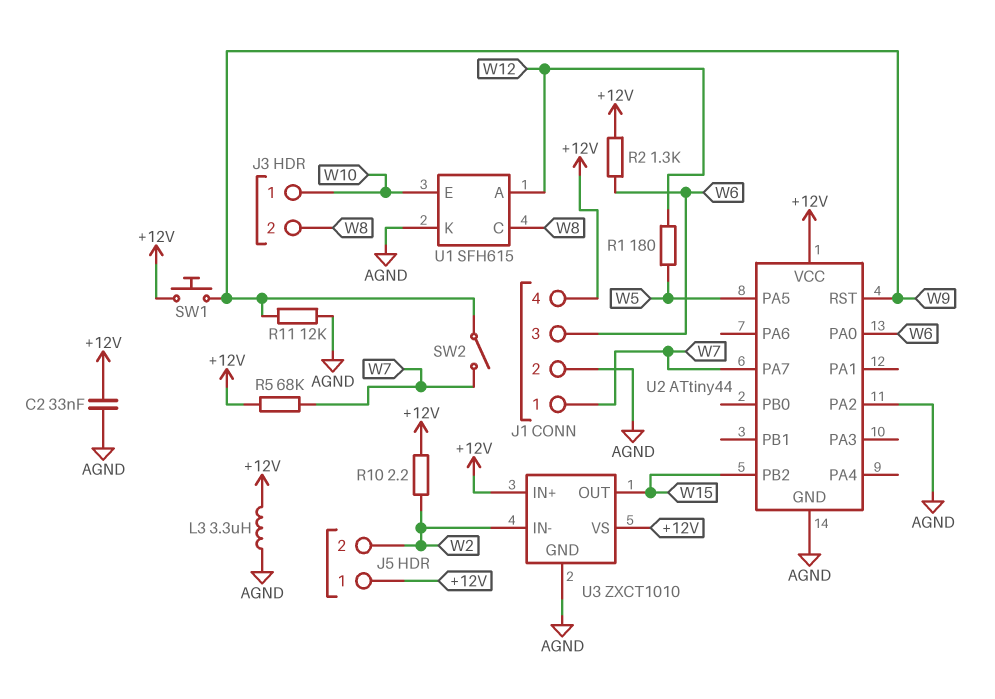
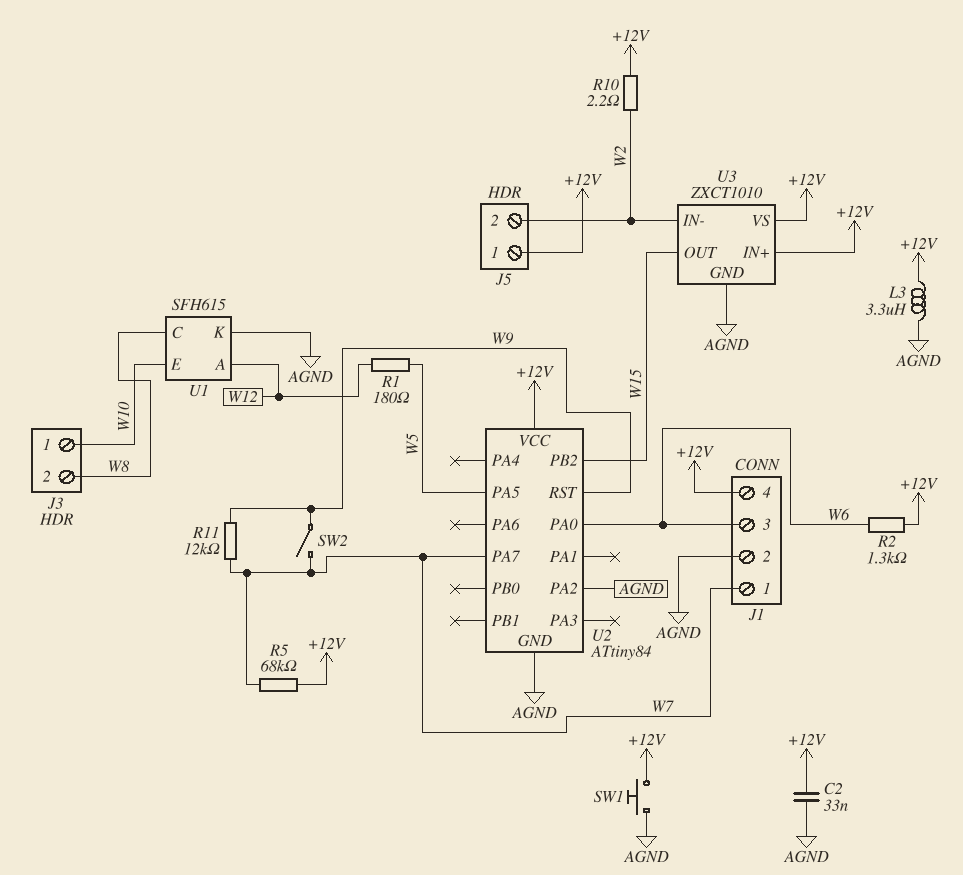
R11: 12k (AGND, W9) -> 12k (W7, W9)
SW1: button (+12V, W9) -> button (+12V, AGND)
U2: ATtiny44 -> ATtiny84

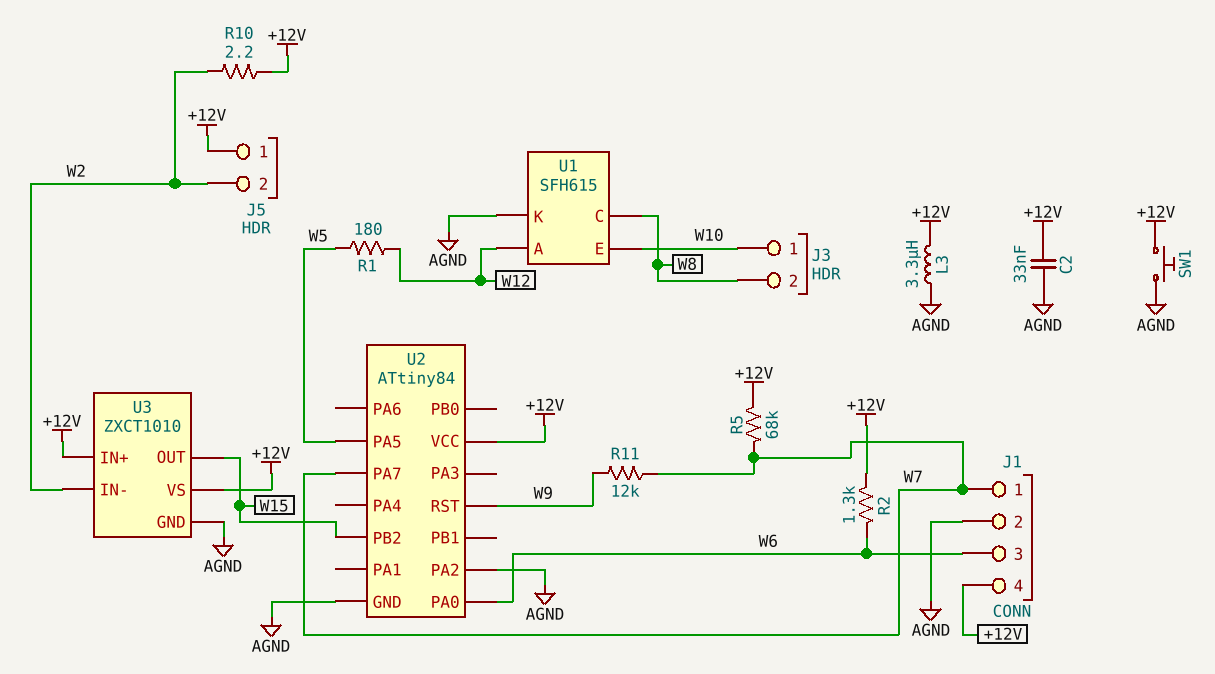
SW2: switch (W7, W9) -> none

